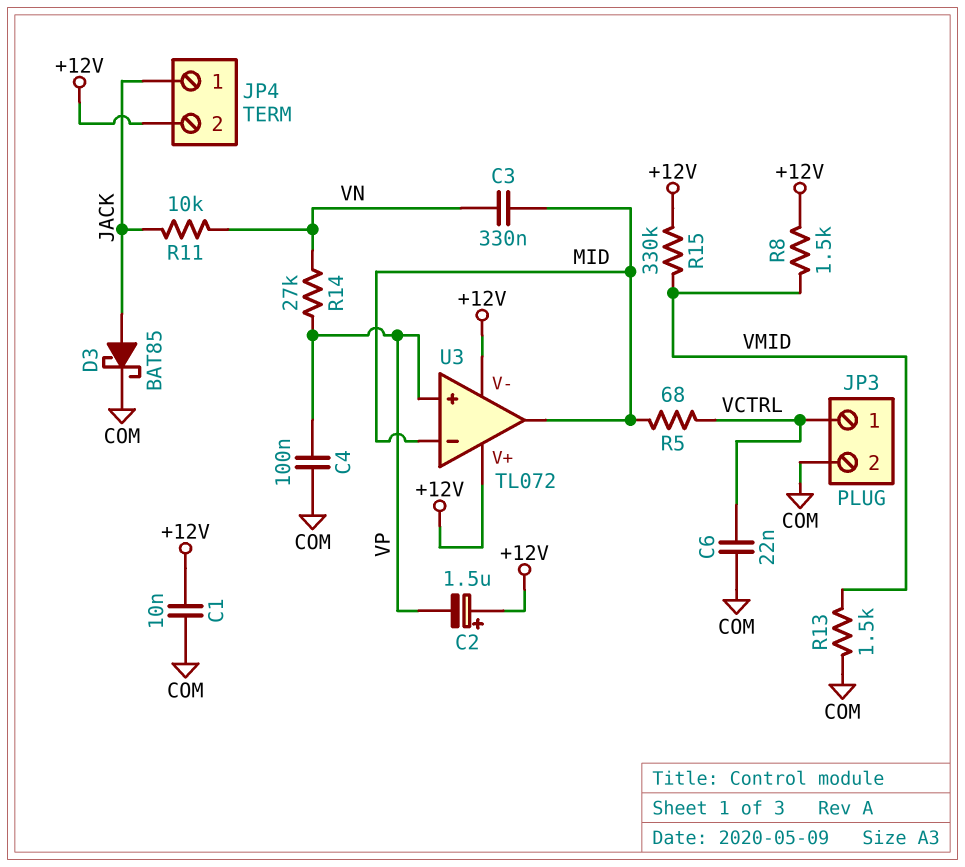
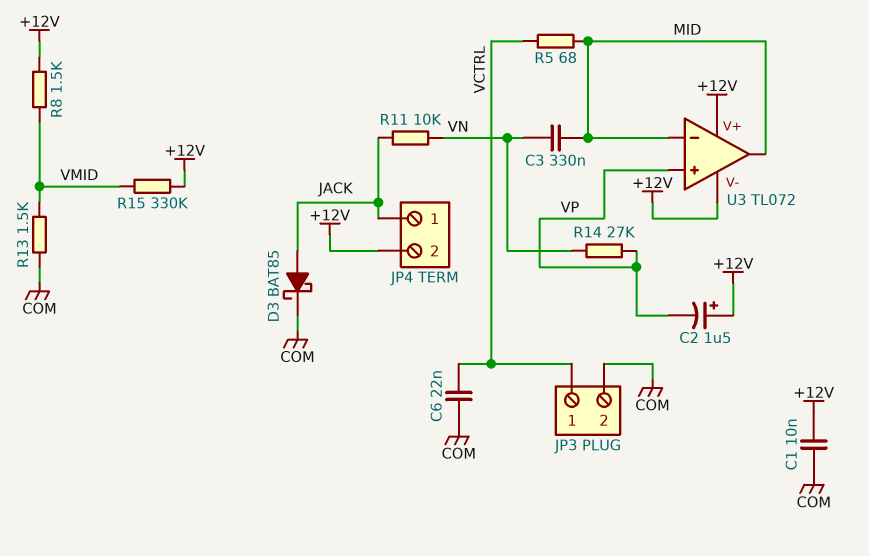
C4: 100nF (COM, VP) -> none

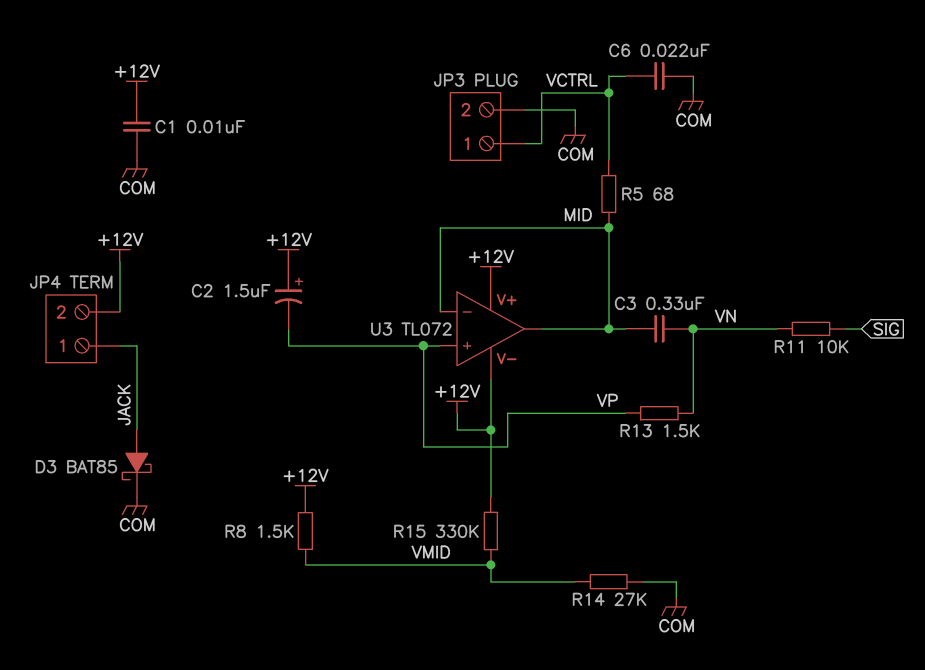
R11: 10k (JACK, VN) -> 10k (SIG, VN)
R13: 1.5k (COM, VMID) -> 1.5k (VN, VP)
R14: 27k (VN, VP) -> 27k (COM, VMID)

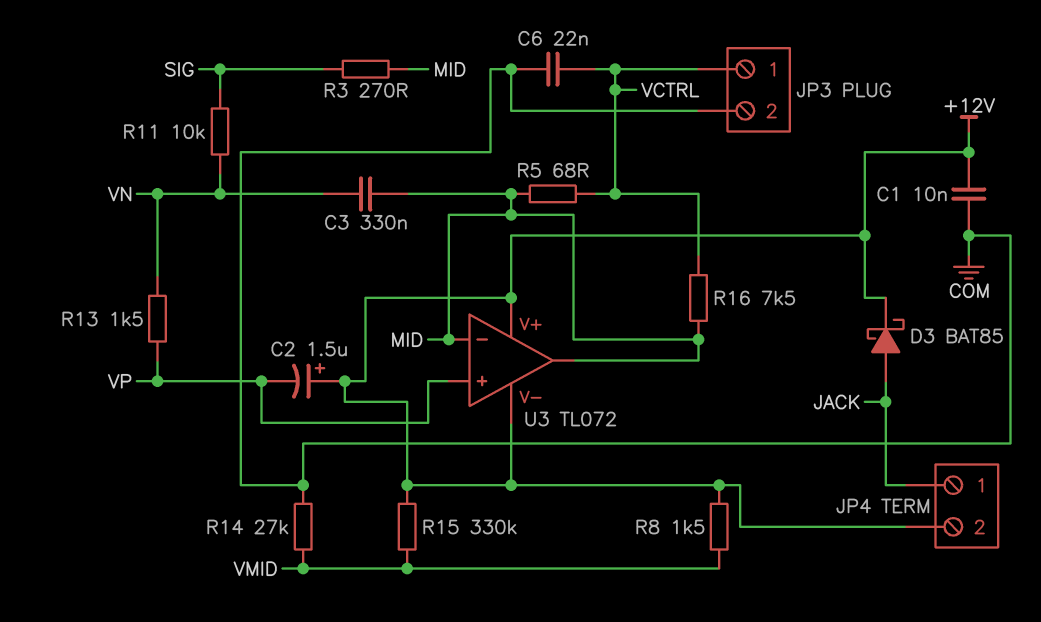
D3: schottky BAT85 (A JACK, K COM) -> schottky BAT85 (A JACK, K +12V)
R3: none -> 270 (MID, SIG)
R16: none -> 7.5k (MID, VCTRL)

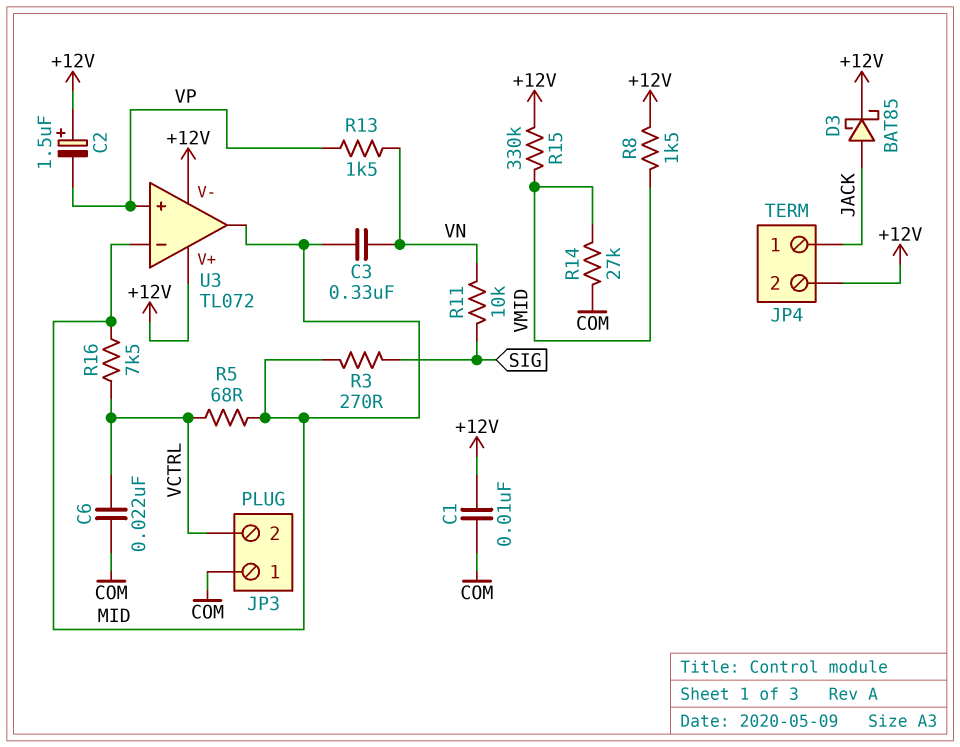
JP3 pin 1: VCTRL -> COM
JP3 pin 2: COM -> VCTRL

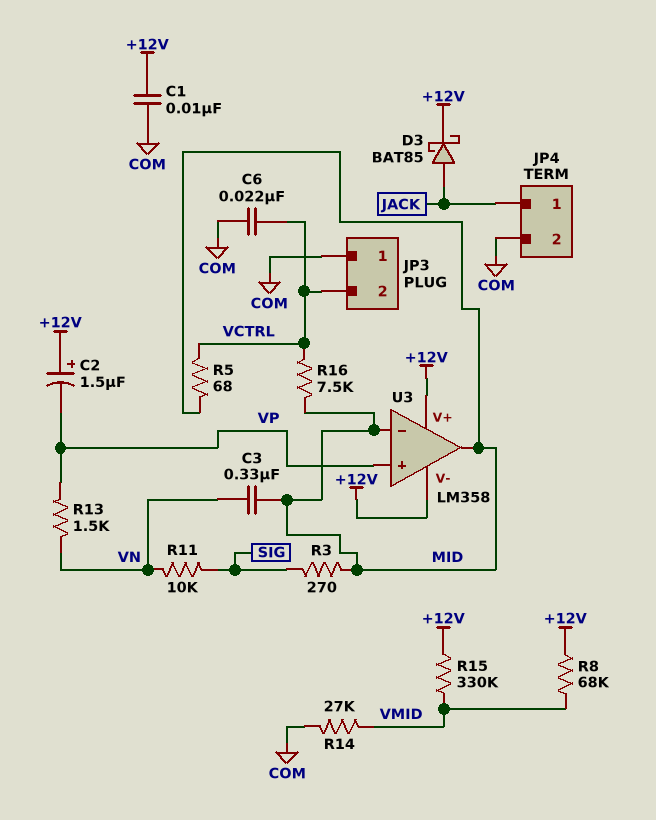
JP4 pin 2: +12V -> COM
R8: 1.5k (+12V, VMID) -> 68k (+12V, VMID)
U3: TL072 -> LM358

